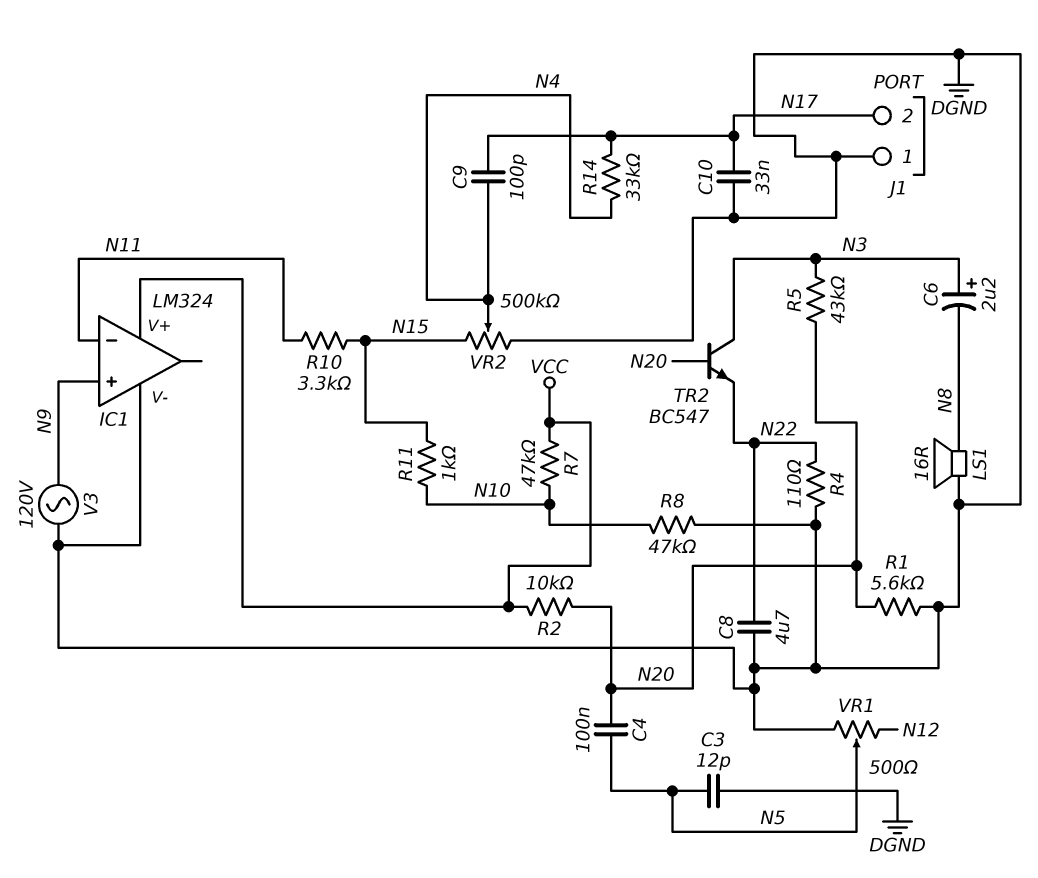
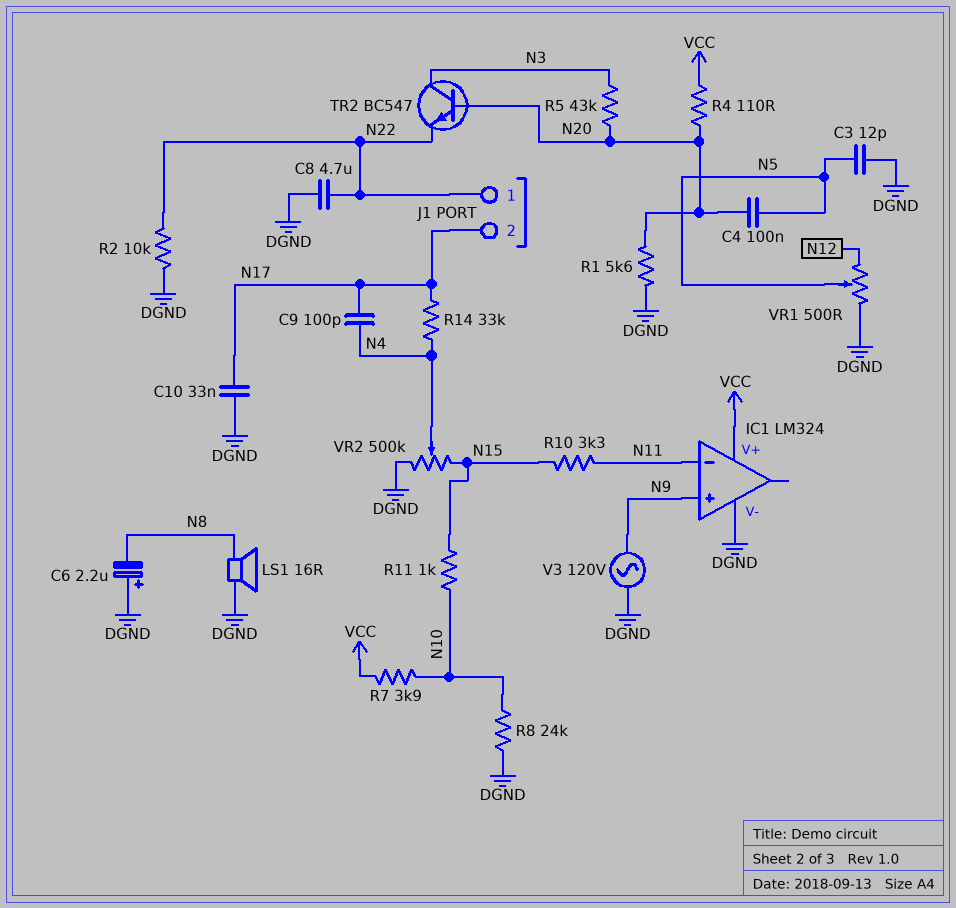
C6: 2.2uF (plus N3, minus N8) -> 2.2uF (plus DGND, minus N8)
J1 pin 1: DGND -> N22
R2: 10k (N20, VCC) -> 10k (DGND, N22)
R4: 110 (DGND, N22) -> 110 (N20, VCC)
R7: 47k (N10, VCC) -> 3.9k (N10, VCC)
R8: 47k (DGND, N10) -> 24k (DGND, N10)

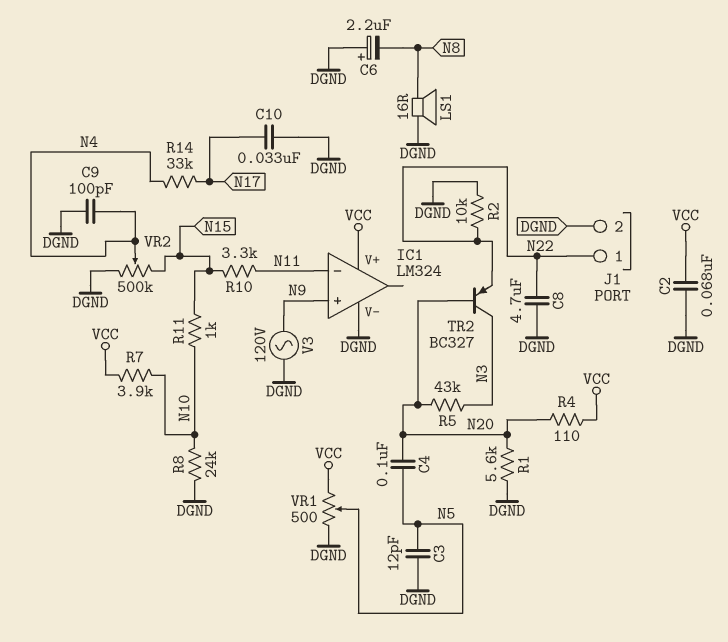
C2: none -> 68nF (DGND, VCC)
C9: 100pF (N4, N17) -> 100pF (DGND, N4)
J1 pin 2: N17 -> DGND
TR2: NPN BC547 (B N20, C N3, E N22) -> PNP BC327 (B N20, C N3, E N22)
VR1: 500 (DGND, N12, wiper N5) -> 500 (DGND, VCC, wiper N5)

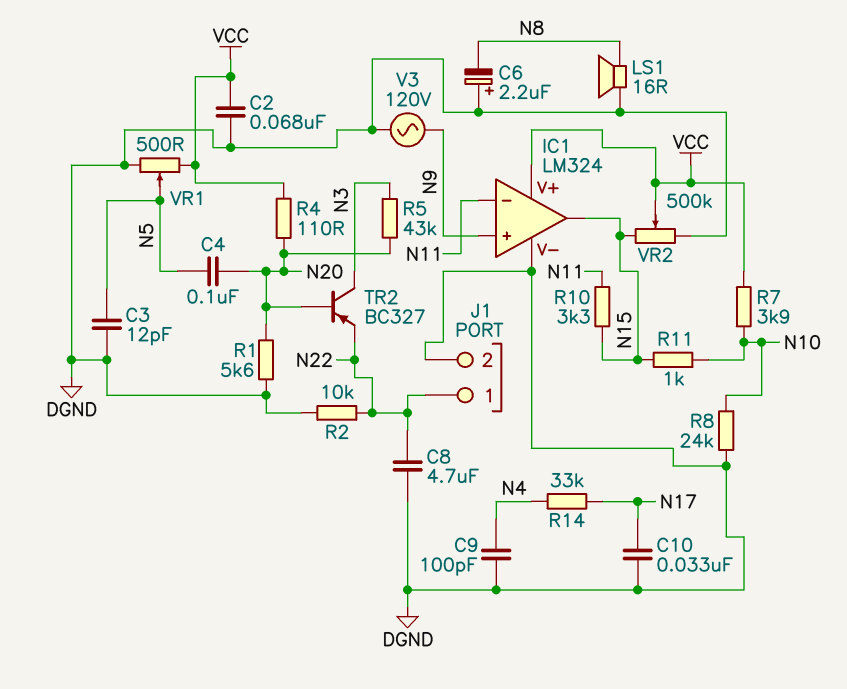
IC1 pin out: none -> N15
VR2: 500k (DGND, N15, wiper N4) -> 500k (DGND, N15, wiper VCC)

